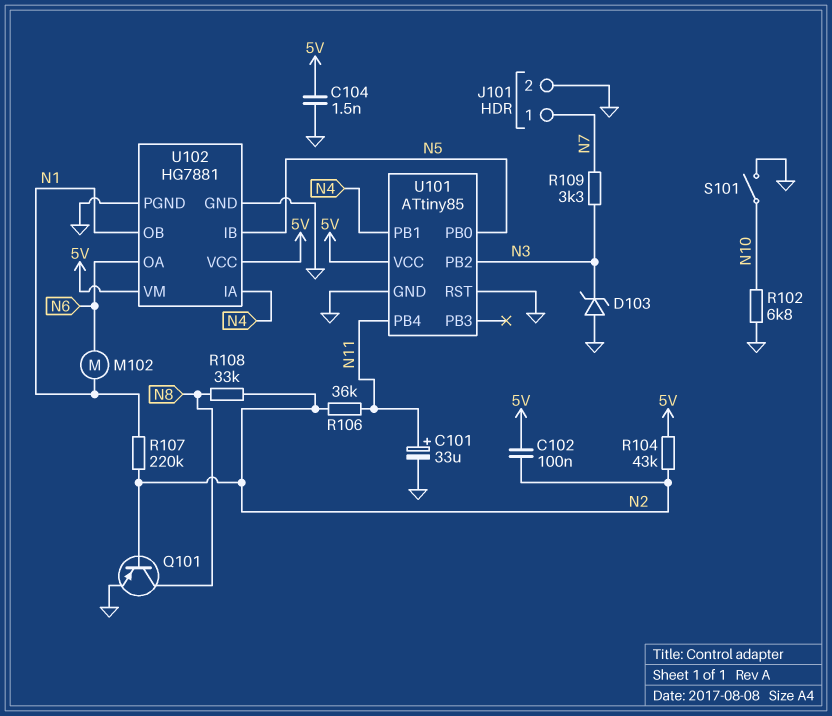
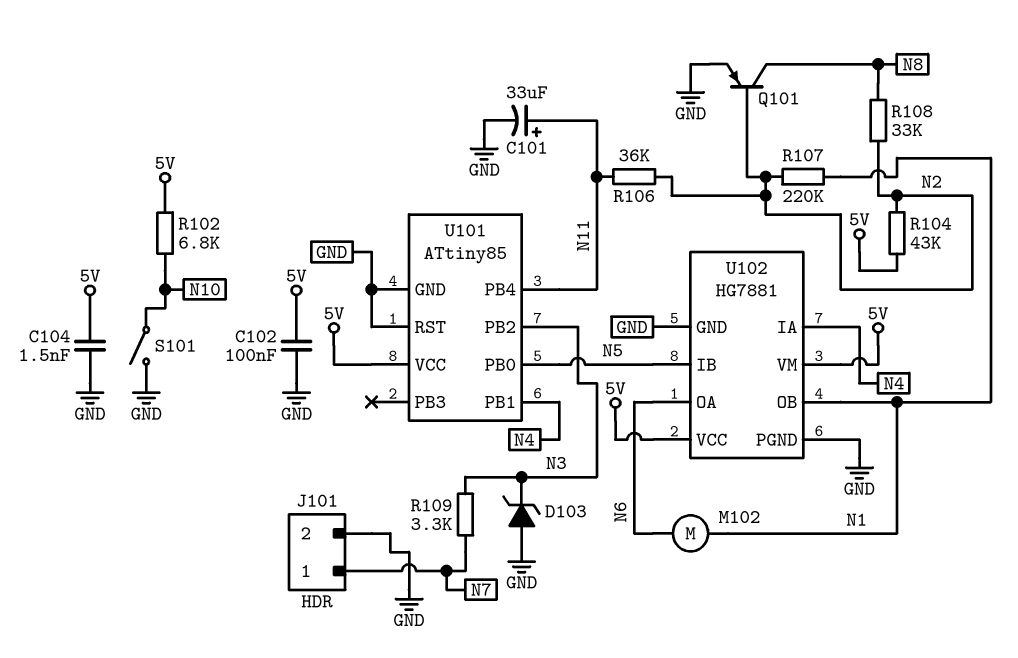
C102: 100nF (5V, N2) -> 100nF (5V, GND)
R102: 6.8k (GND, N10) -> 6.8k (5V, N10)

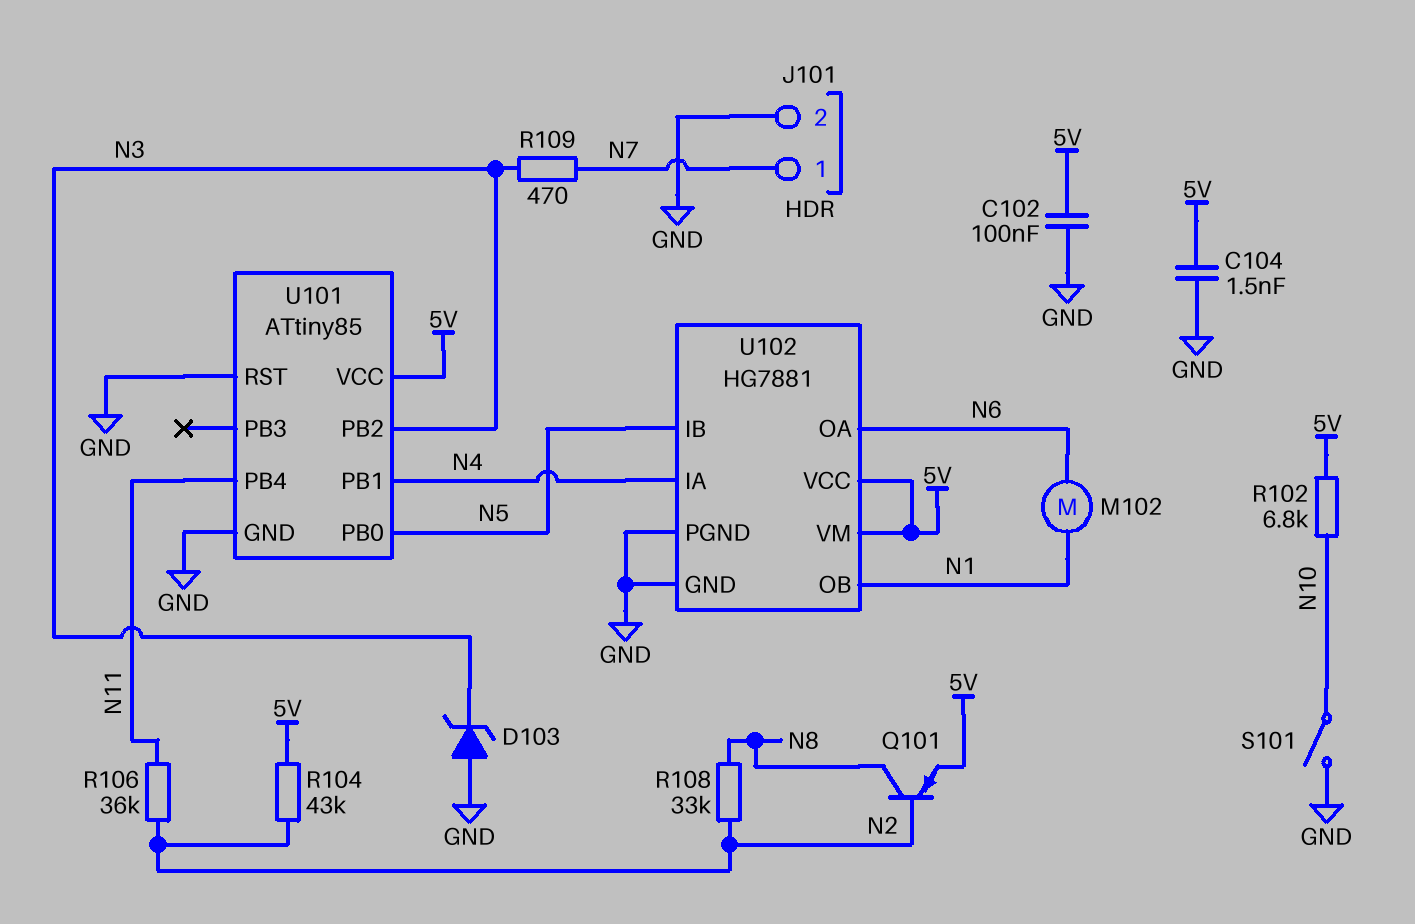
C101: 33uF (plus N11, minus GND) -> none
Q101: PNP (B N2, C N8, E GND) -> PNP (B N2, C N8, E 5V)
R107: 220k (N1, N2) -> none
R109: 3.3k (N3, N7) -> 470 (N3, N7)

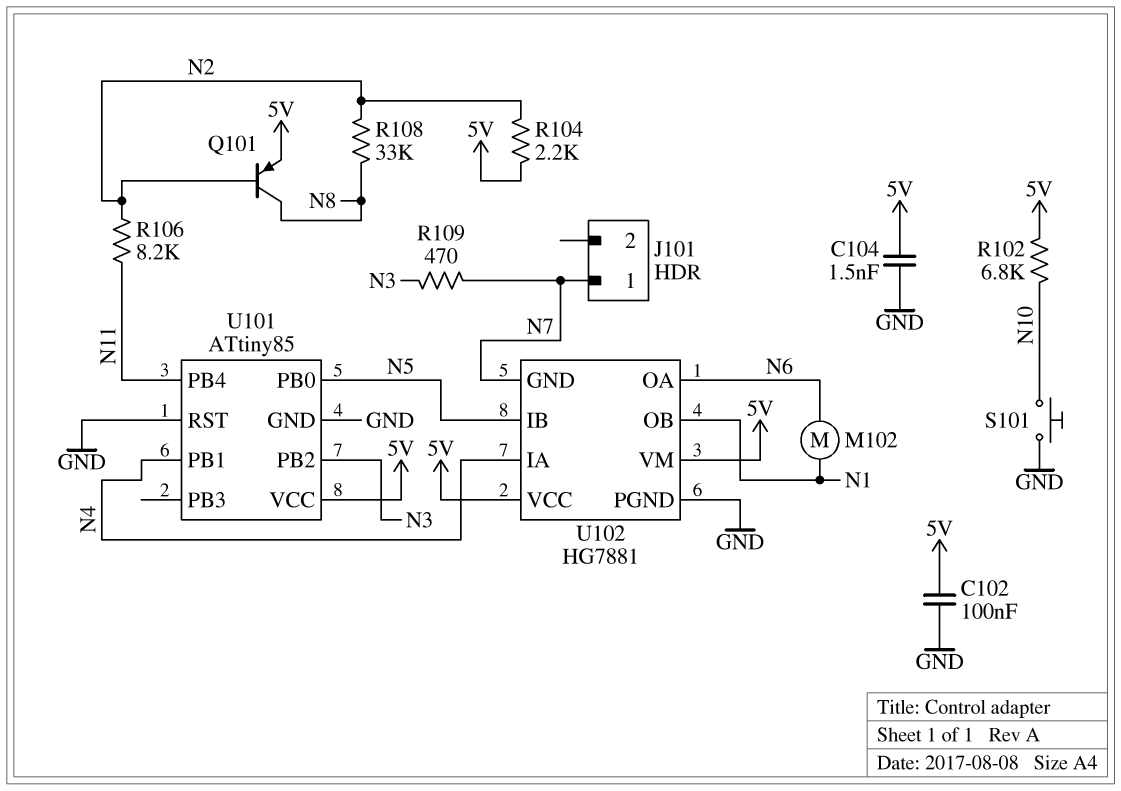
D103: zener (A GND, K N3) -> none
J101 pin 2: GND -> none
R104: 43k (5V, N2) -> 2.2k (5V, N2)
R106: 36k (N2, N11) -> 8.2k (N2, N11)
S101: switch (GND, N10) -> button (GND, N10)
U102 pin GND: GND -> N7

